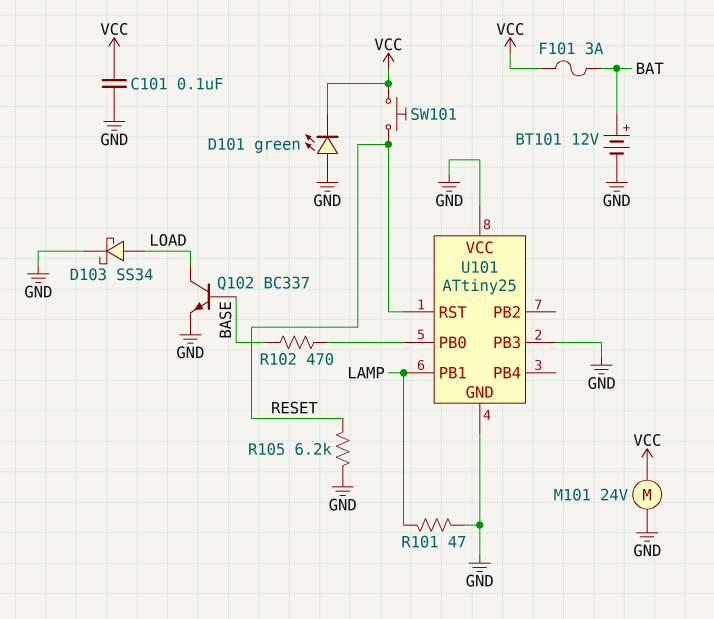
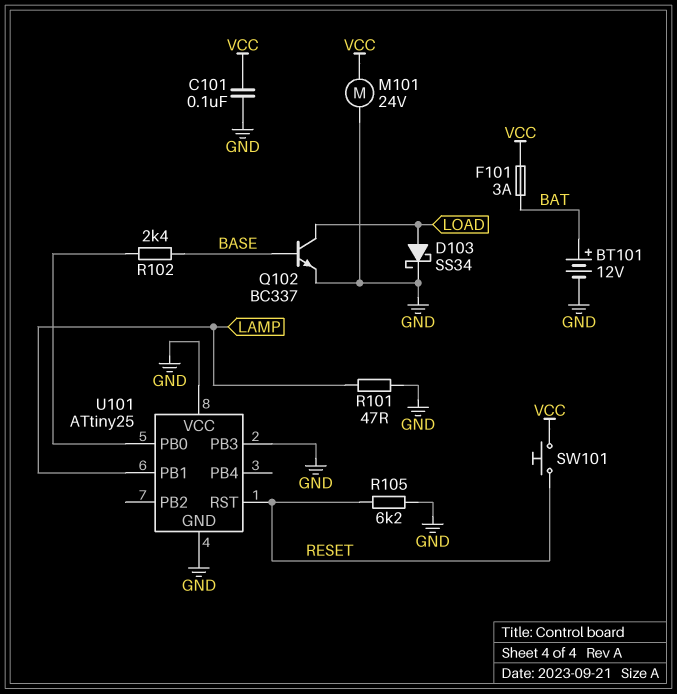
D101: LED green (A GND, K VCC) -> none
R102: 470 (BASE, U101/PB0) -> 2.4k (BASE, U101/PB0)

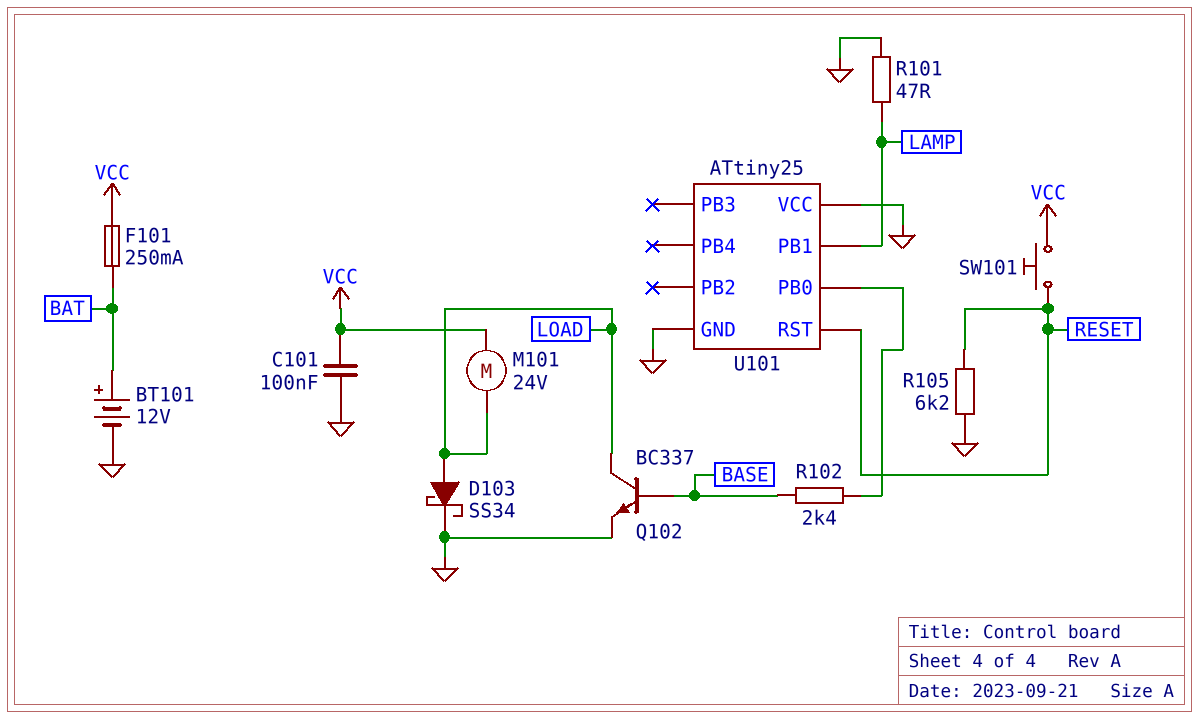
F101: 3A (BAT, VCC) -> 250mA (BAT, VCC)
M101: motor 24V (GND, VCC) -> motor 24V (LOAD, VCC)
U101 pin PB3: GND -> none

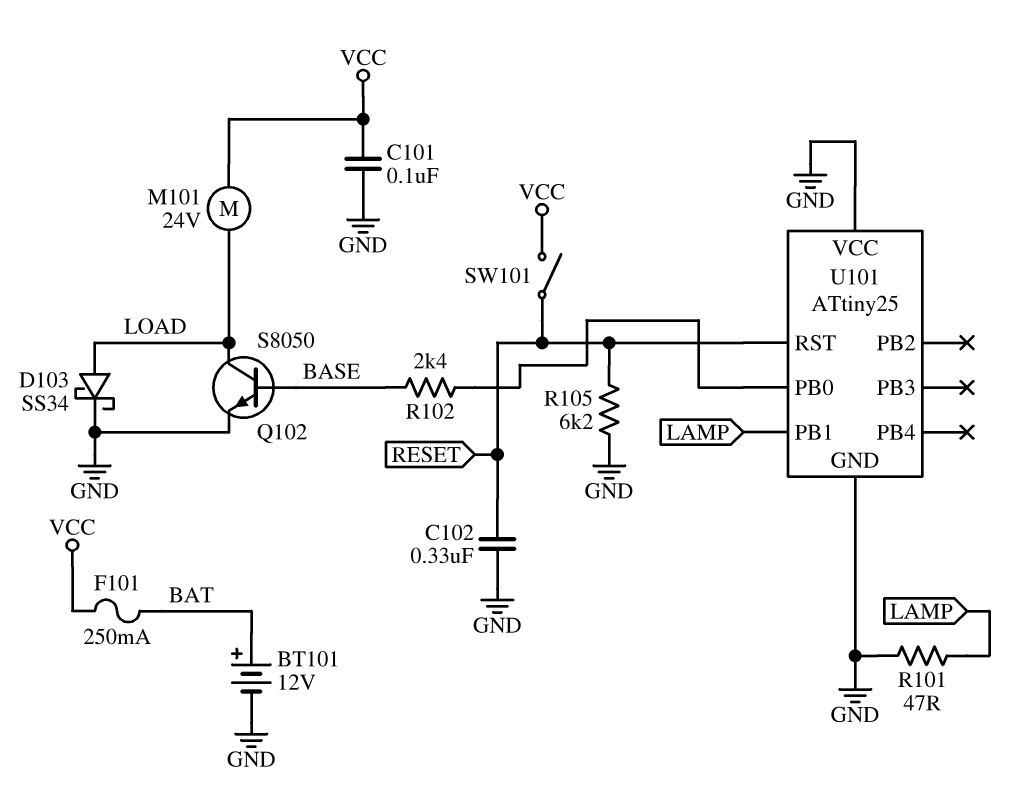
C102: none -> 330nF (GND, RESET)
Q102: NPN BC337 (B BASE, C LOAD, E GND) -> NPN S8050 (B BASE, C LOAD, E GND)
SW101: button (RESET, VCC) -> switch (RESET, VCC)

